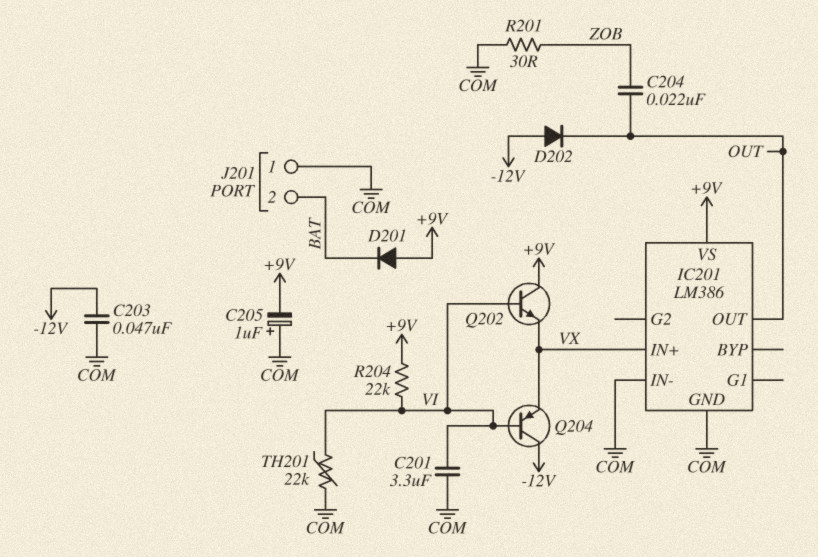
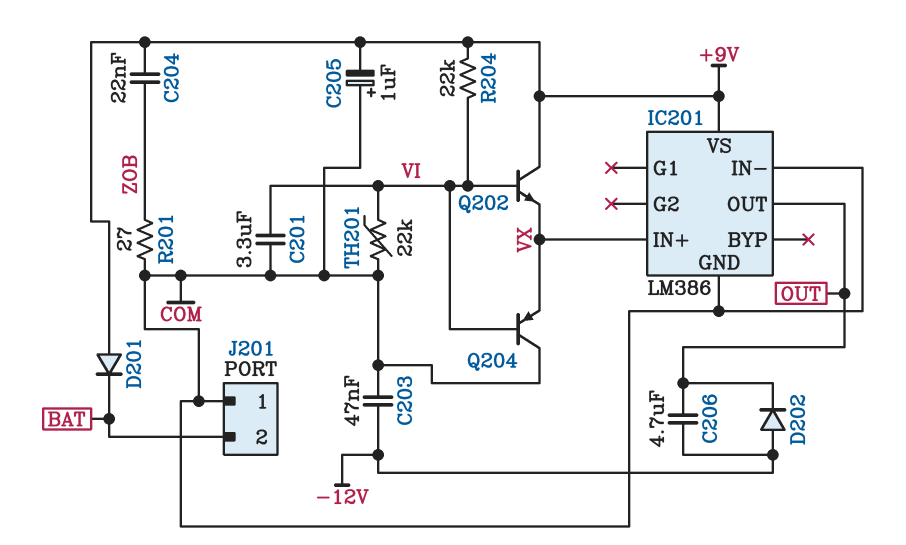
C204: 22nF (OUT, ZOB) -> 22nF (+9V, ZOB)
C206: none -> 4.7uF (-12V, OUT)
Q204: PNP (B VI, C -12V, E VX) -> PNP (B VI, C COM, E VX)
R201: 30 (COM, ZOB) -> 27 (COM, ZOB)

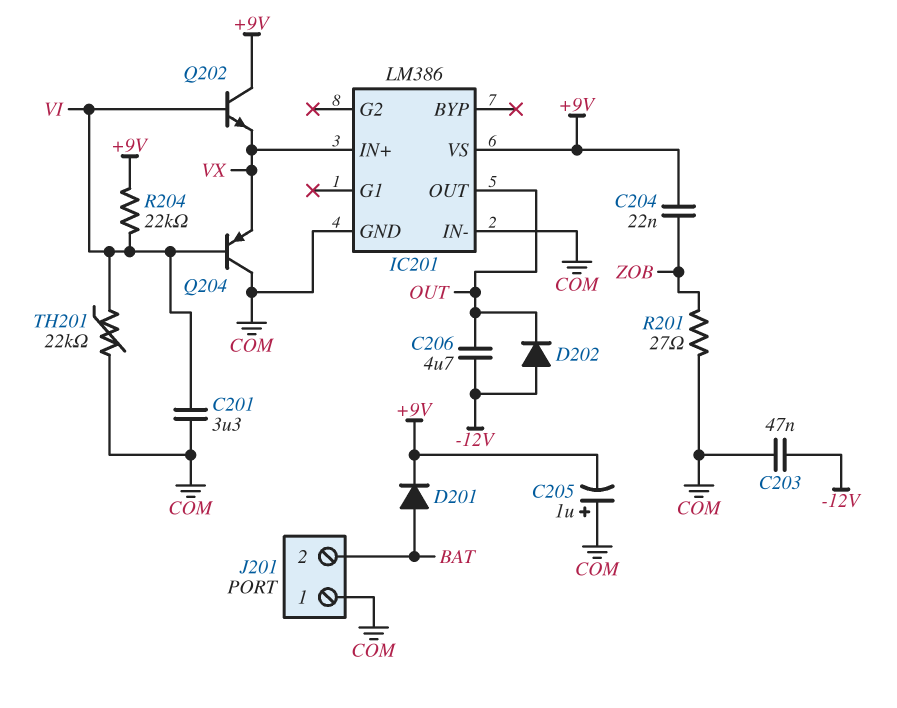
D201: diode (A +9V, K BAT) -> diode (A BAT, K +9V)

